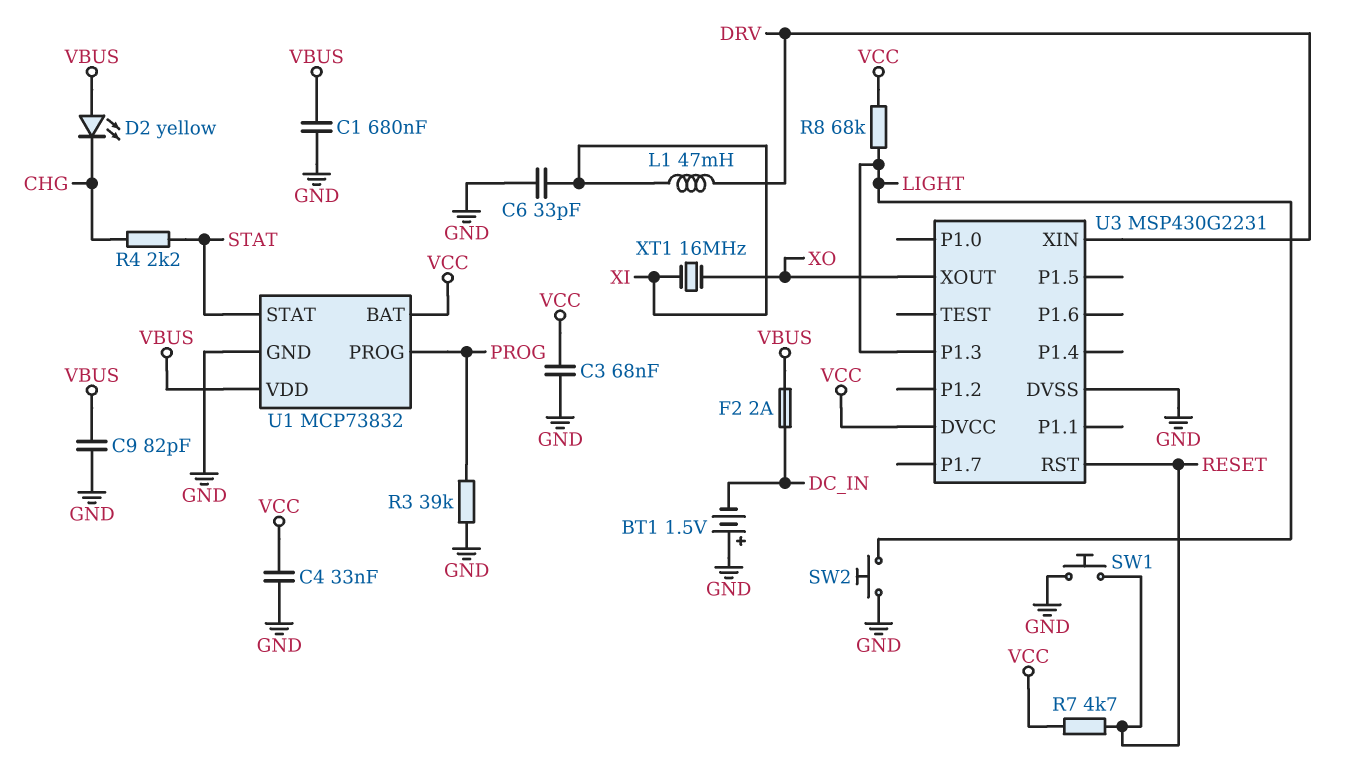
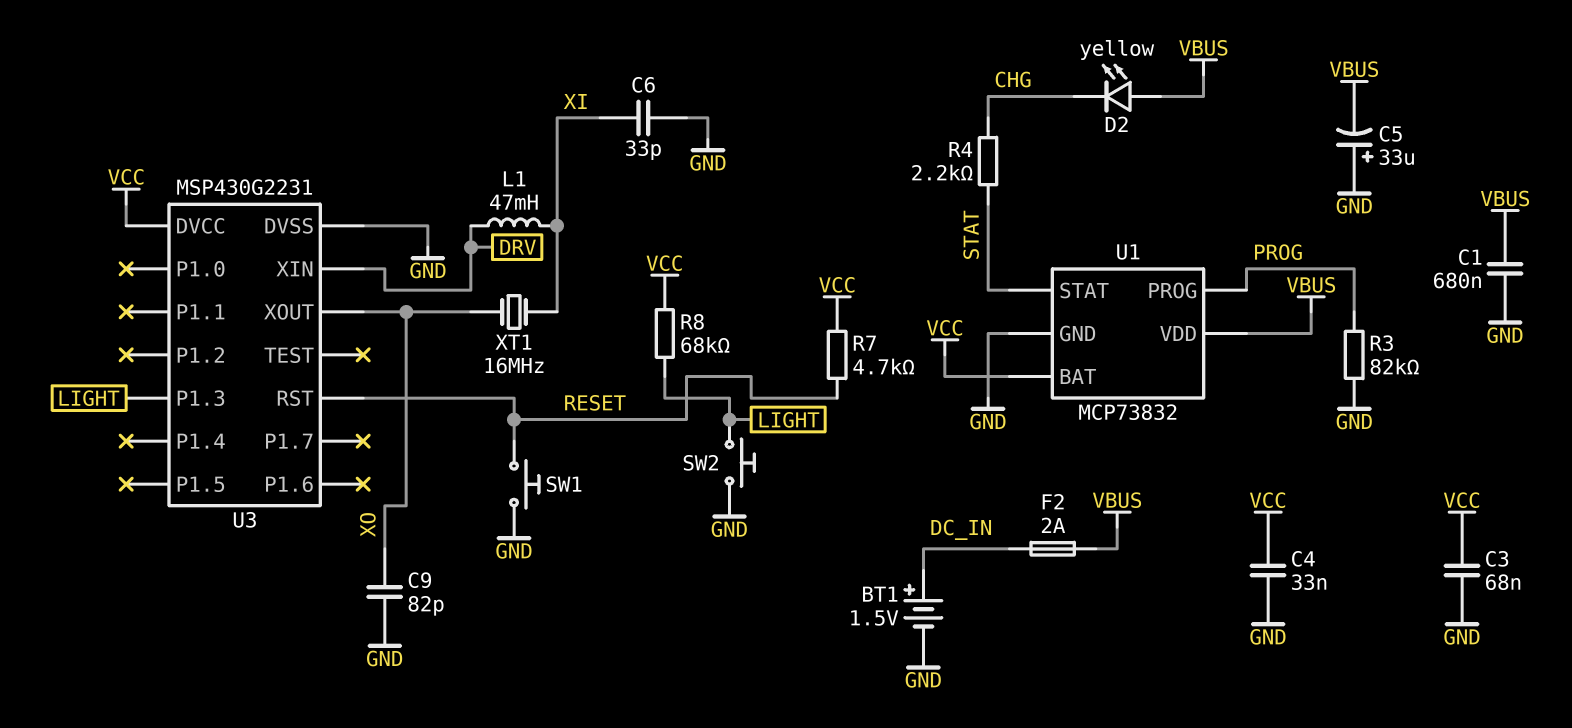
BT1: 1.5V (plus GND, minus DC_IN) -> 1.5V (plus DC_IN, minus GND)
C5: none -> 33uF (plus GND, minus VBUS)
C9: 82pF (GND, VBUS) -> 82pF (GND, XO)
R3: 39k (GND, PROG) -> 82k (GND, PROG)

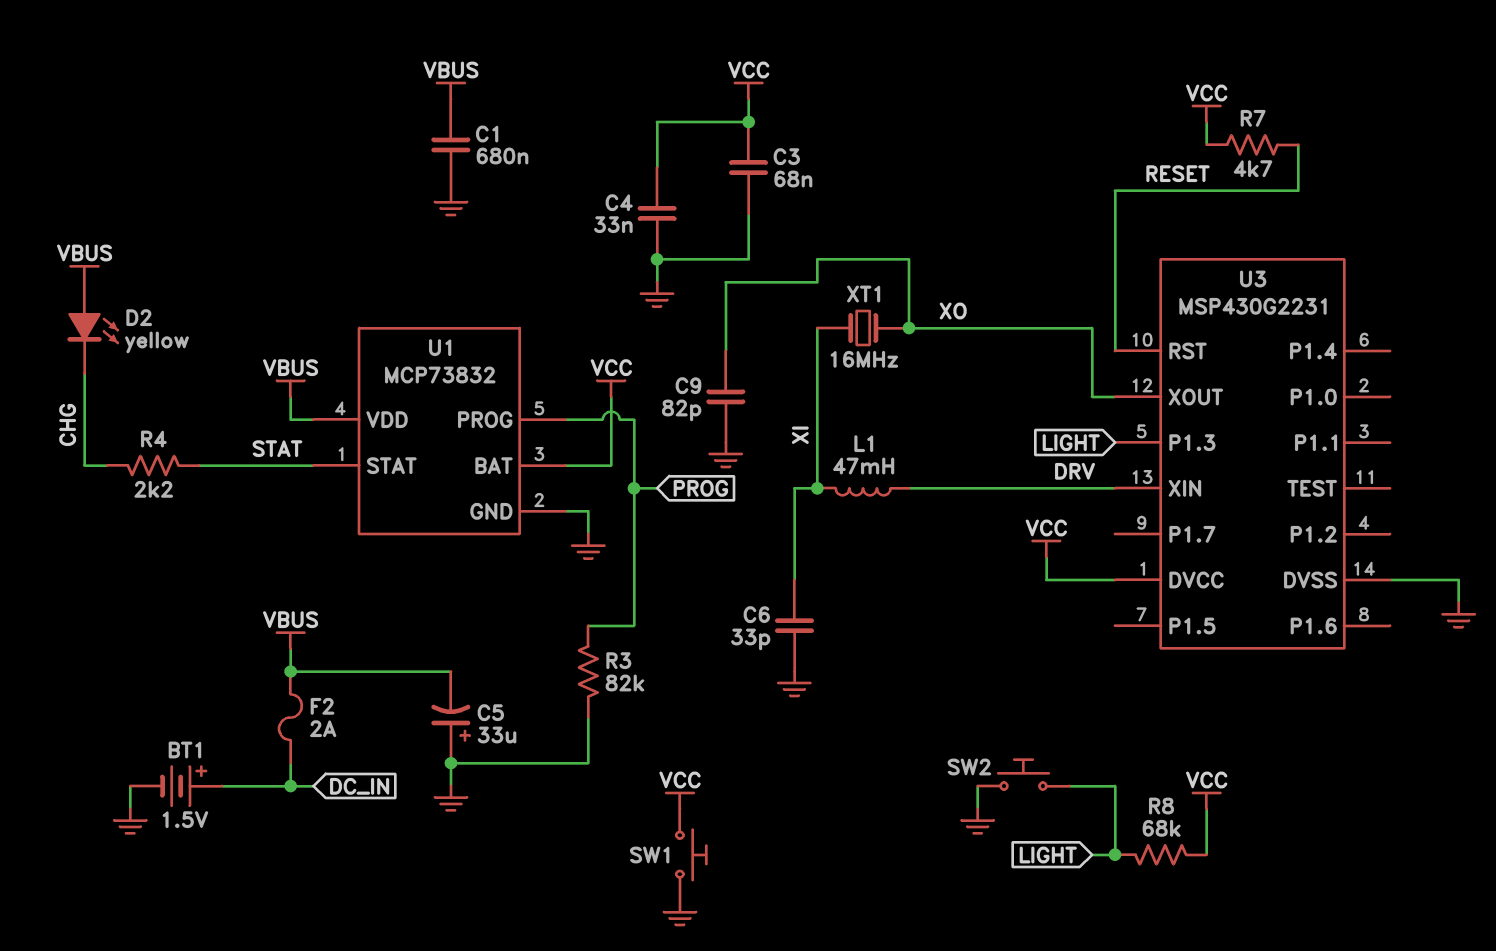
SW1: button (GND, RESET) -> button (GND, VCC)

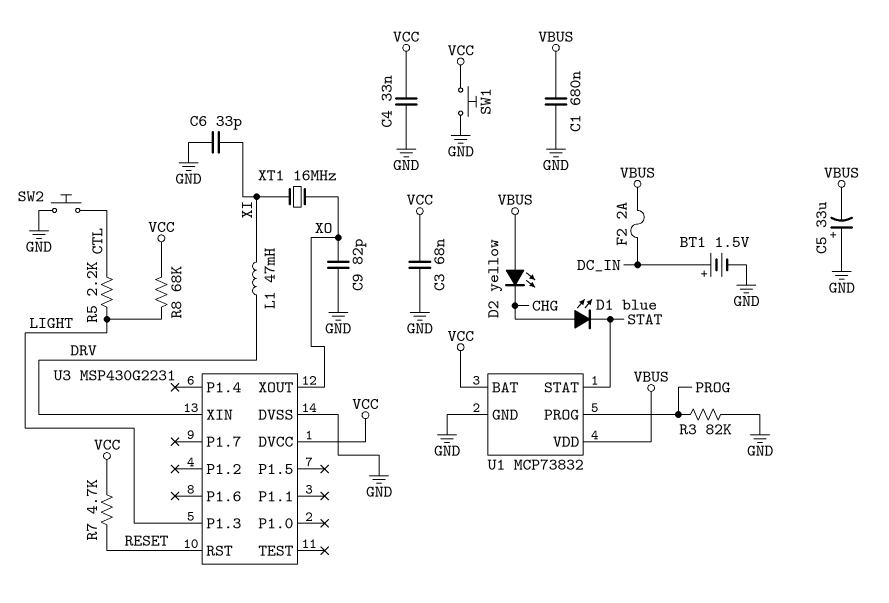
D1: none -> LED blue (A CHG, K STAT)
R4: 2.2k (CHG, STAT) -> none
R5: none -> 2.2k (CTL, LIGHT)
SW2: button (GND, LIGHT) -> button (CTL, GND)

